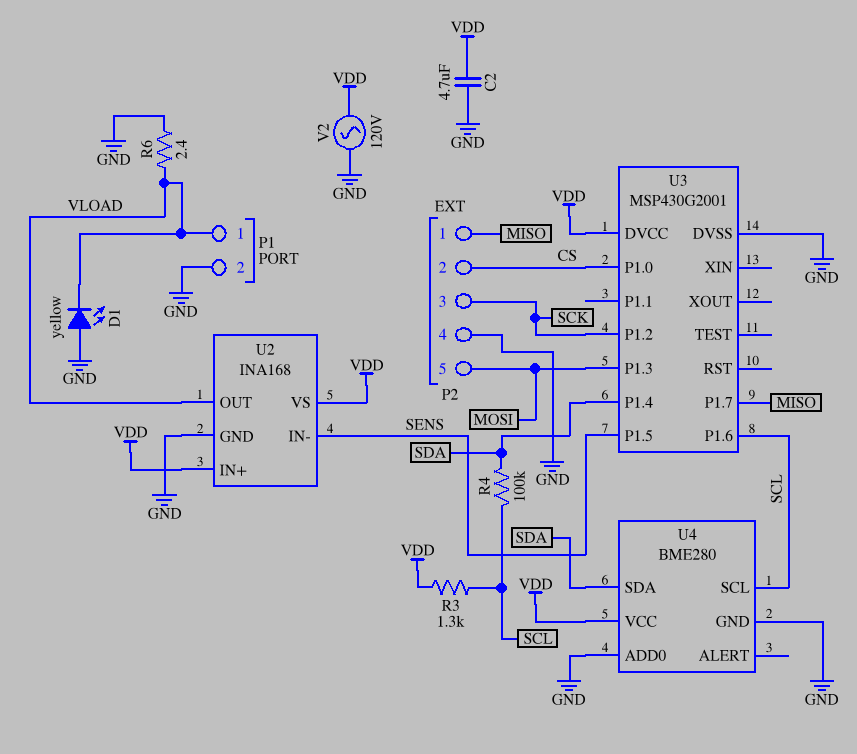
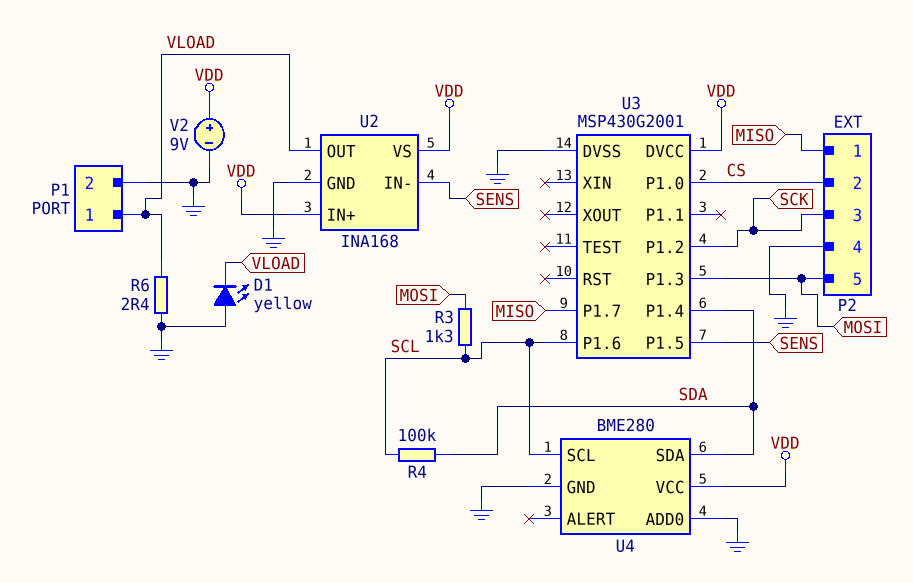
C2: 4.7uF (GND, VDD) -> none
R3: 1.3k (SCL, VDD) -> 1.3k (MOSI, SCL)
V2: AC 120V (GND, VDD) -> 9V (plus VDD, minus GND)

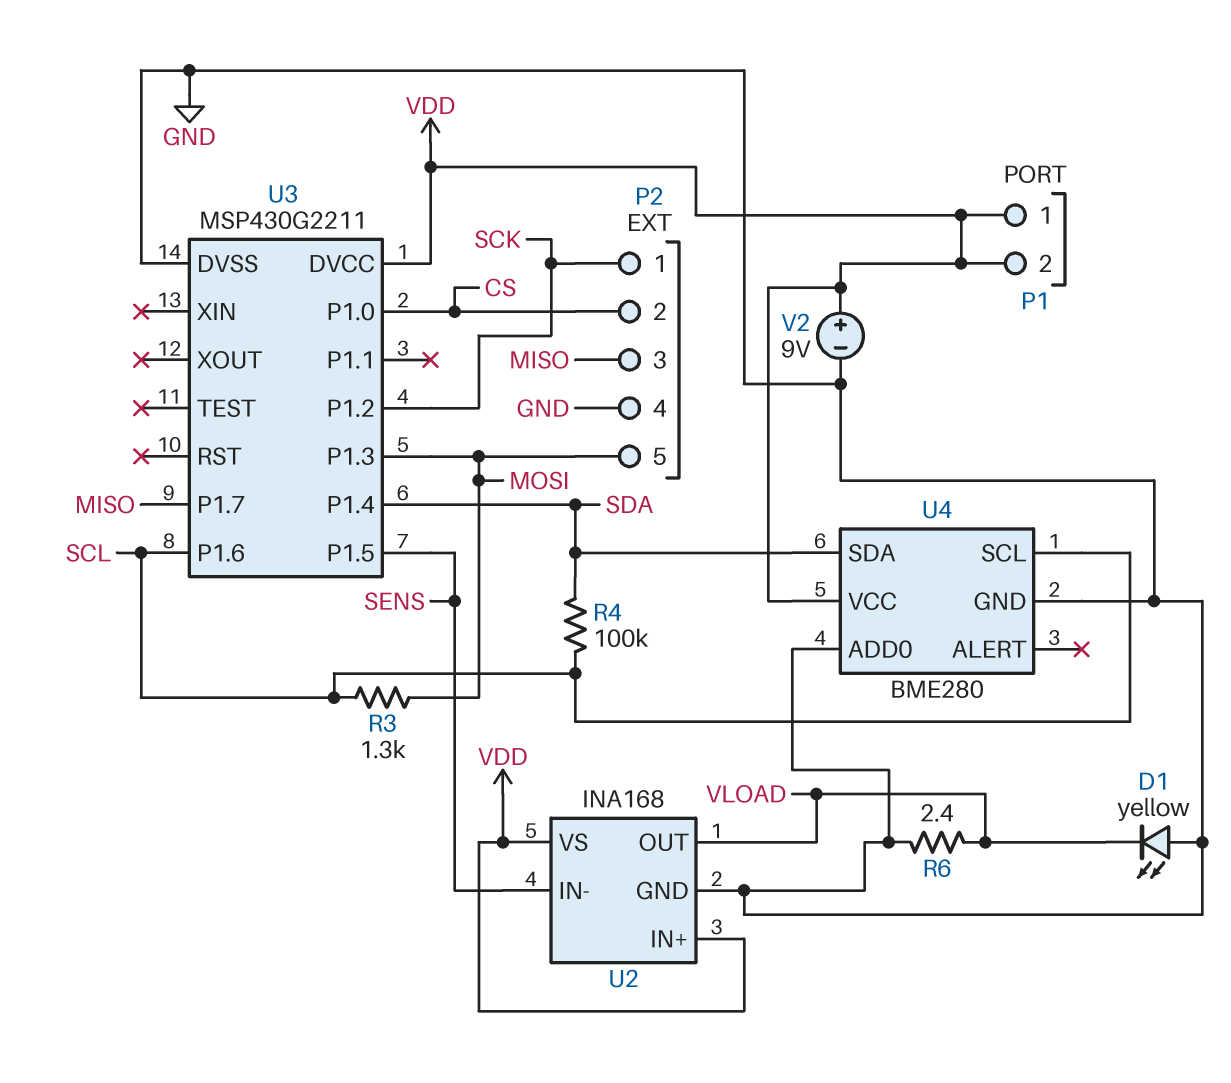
P1 pin 1: VLOAD -> VDD
P1 pin 2: GND -> VDD
P2 pin 1: MISO -> SCK
P2 pin 3: SCK -> MISO
U3: MSP430G2001 -> MSP430G2211

